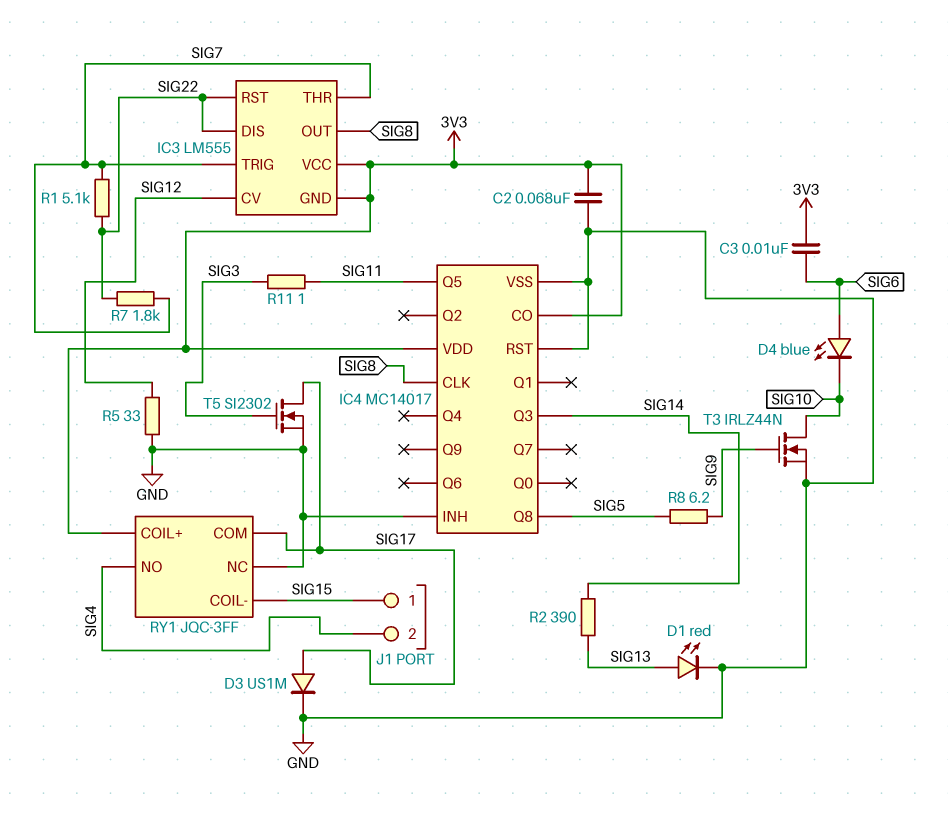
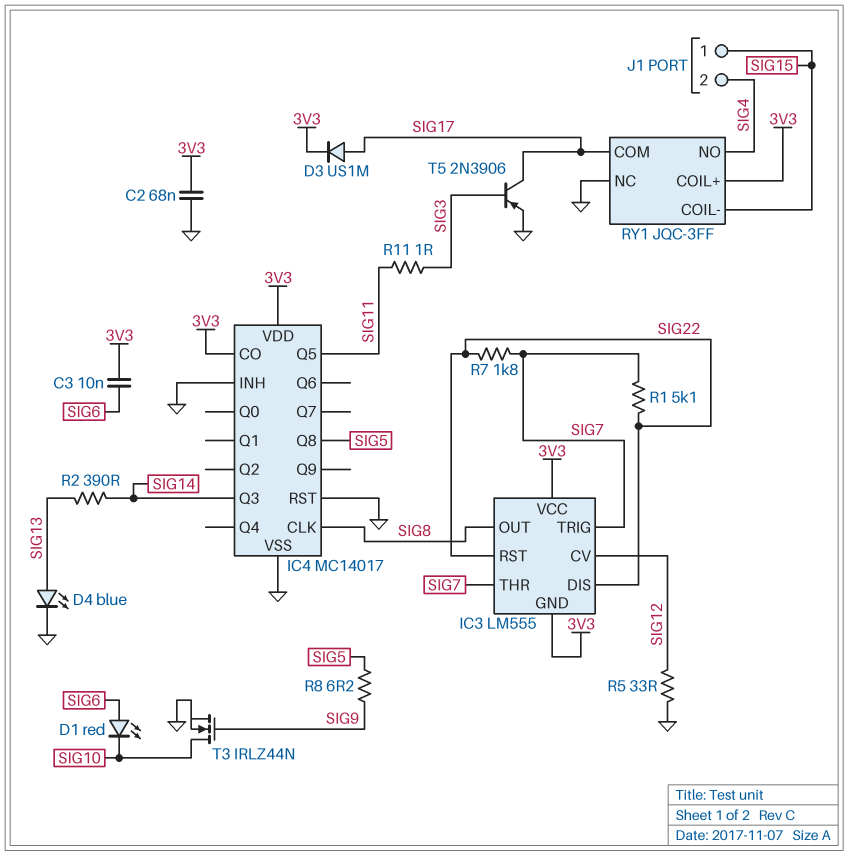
D1: LED red (A SIG13, K GND) -> LED red (A SIG6, K SIG10)
D3: diode US1M (A SIG17, K GND) -> diode US1M (A SIG17, K 3V3)
D4: LED blue (A SIG6, K SIG10) -> LED blue (A SIG13, K GND)
T5: NMOS SI2302 (G SIG3, D SIG17, S GND) -> PNP 2N3906 (B SIG3, C SIG17, E GND)

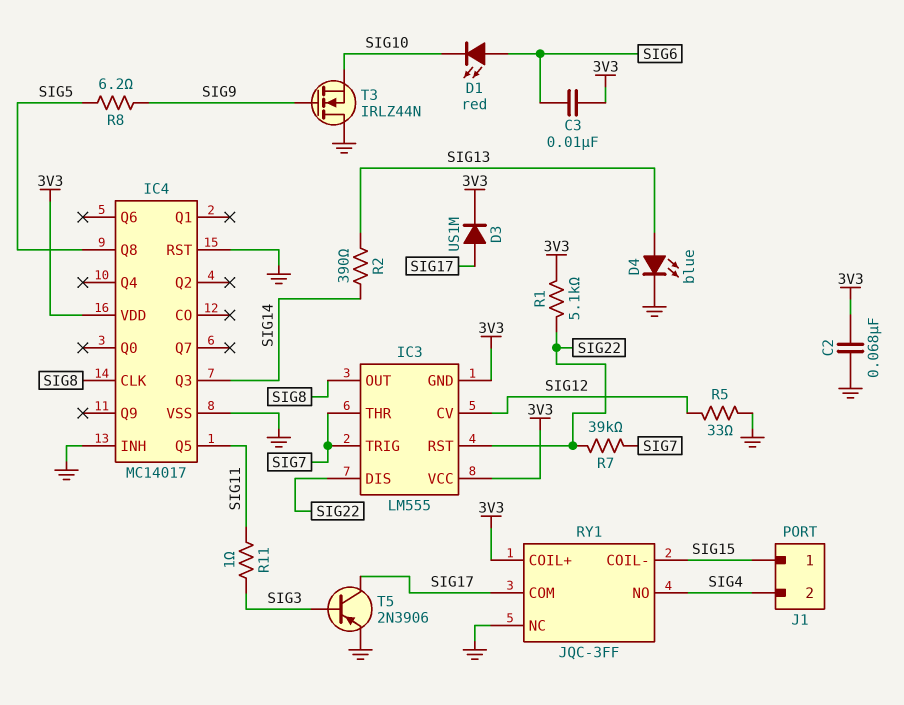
IC4 pin CO: 3V3 -> none
R1: 5.1k (SIG7, SIG22) -> 5.1k (3V3, SIG22)
R7: 1.8k (SIG7, SIG22) -> 39k (SIG7, SIG22)
T3: NMOS IRLZ44N (G SIG9, D SIG10, S GND) -> NMOS IRLZ44N (G SIG9, D GND, S SIG10)

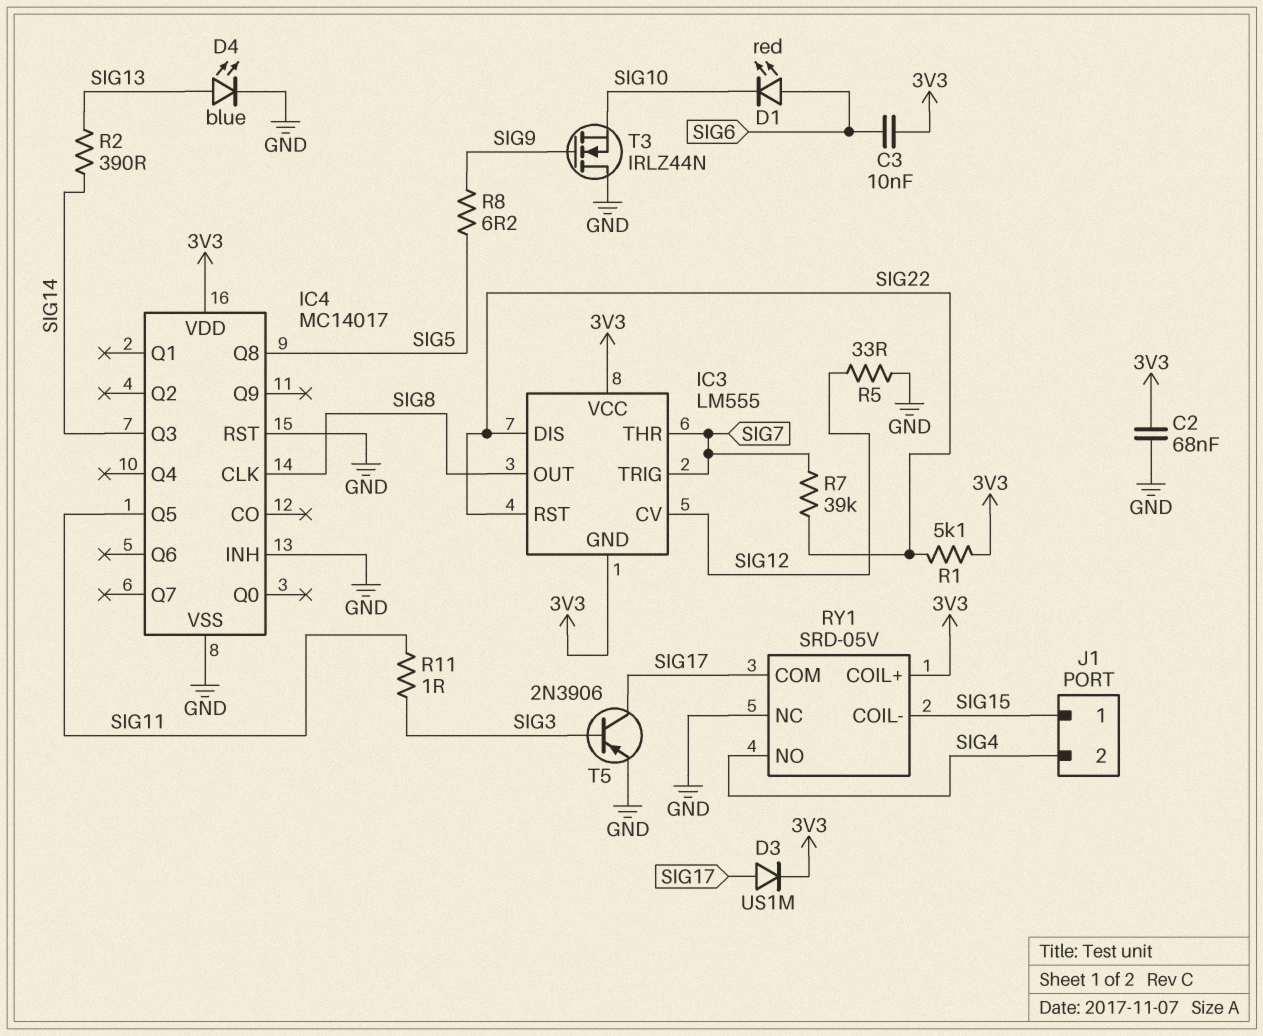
RY1: JQC-3FF -> SRD-05V

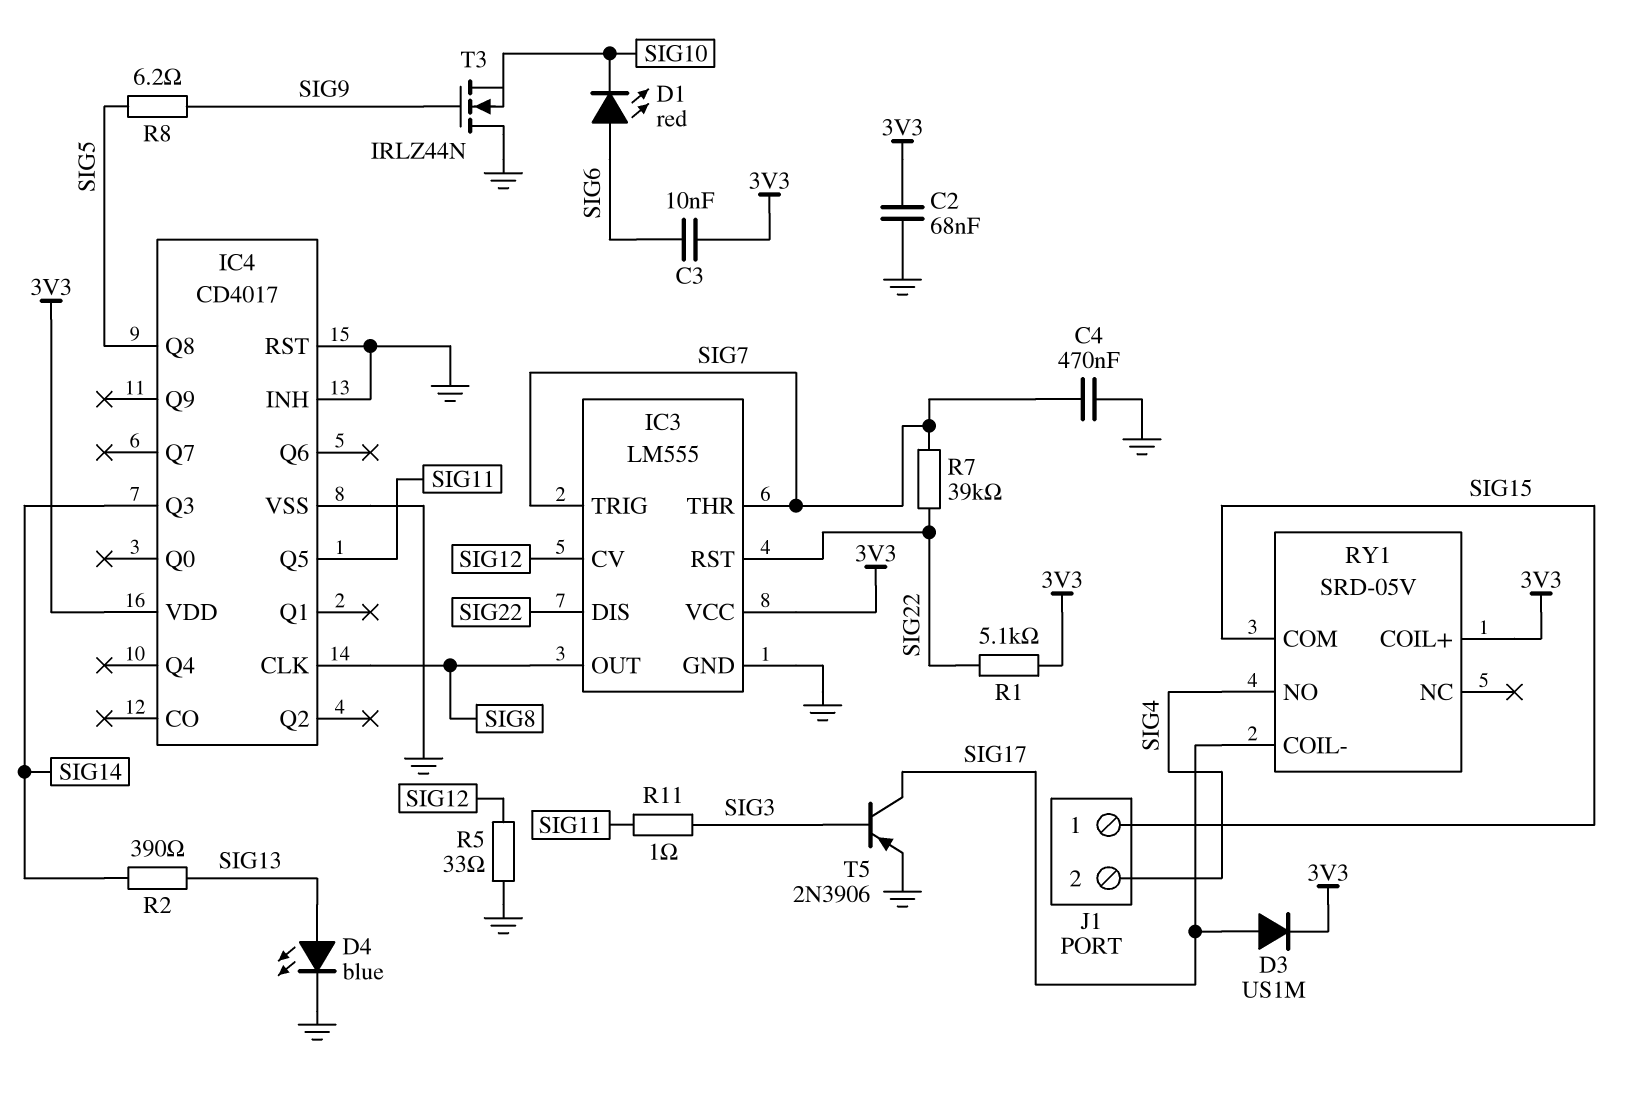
C4: none -> 470nF (GND, SIG7)
IC3 pin GND: 3V3 -> GND
IC4: MC14017 -> CD4017
RY1 pin COIL-: SIG15 -> SIG17
RY1 pin COM: SIG17 -> SIG15
RY1 pin NC: GND -> none

